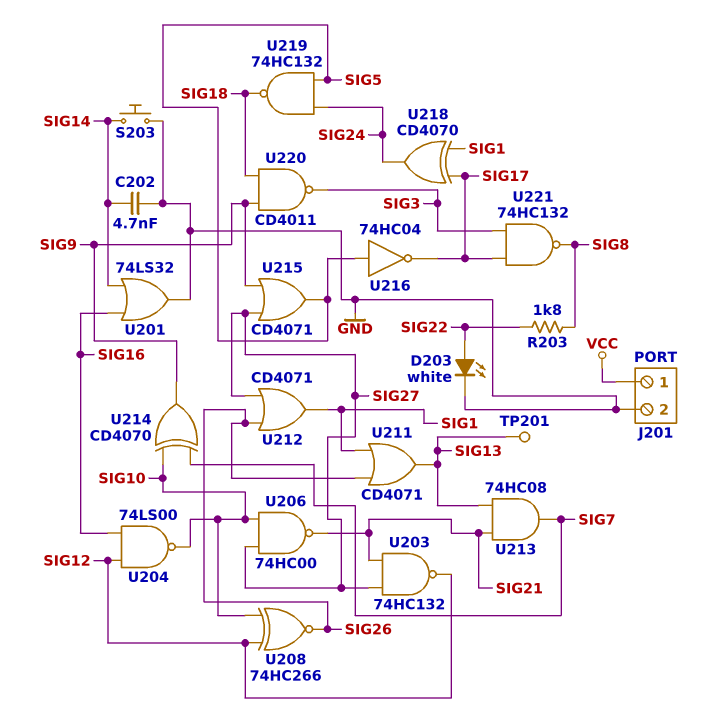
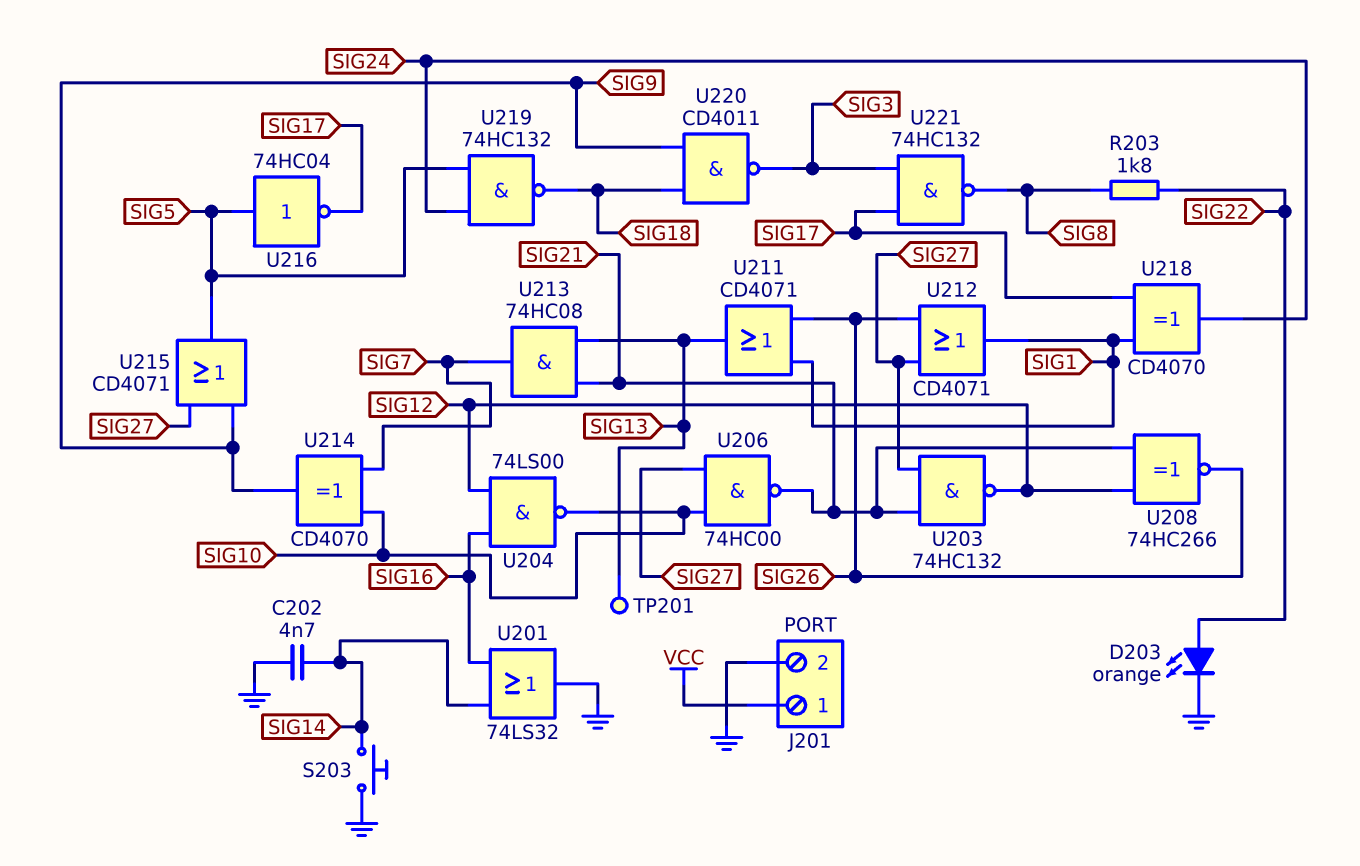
D203: LED white (A SIG22, K GND) -> LED orange (A SIG22, K GND)
U208: XNOR 74HC266 (in SIG10, in SIG12, out SIG26) -> XNOR 74HC266 (in SIG12, in SIG21, out SIG26)

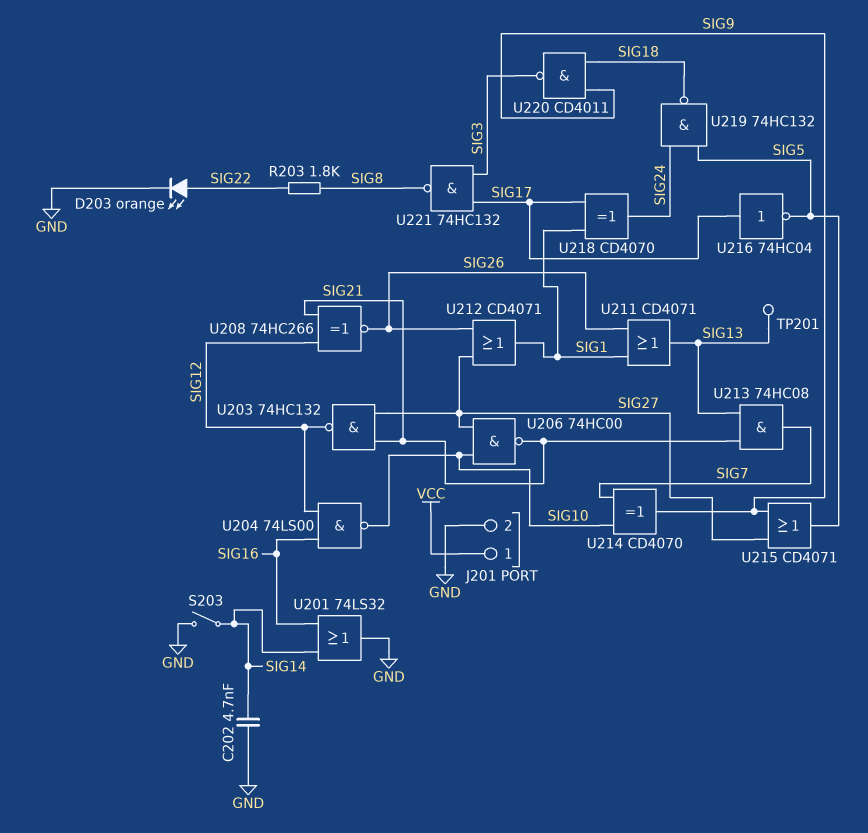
S203: button (GND, SIG14) -> switch (GND, SIG14)
U216: NOT 74HC04 (in SIG5, out SIG17) -> NOT 74HC04 (in SIG17, out SIG5)

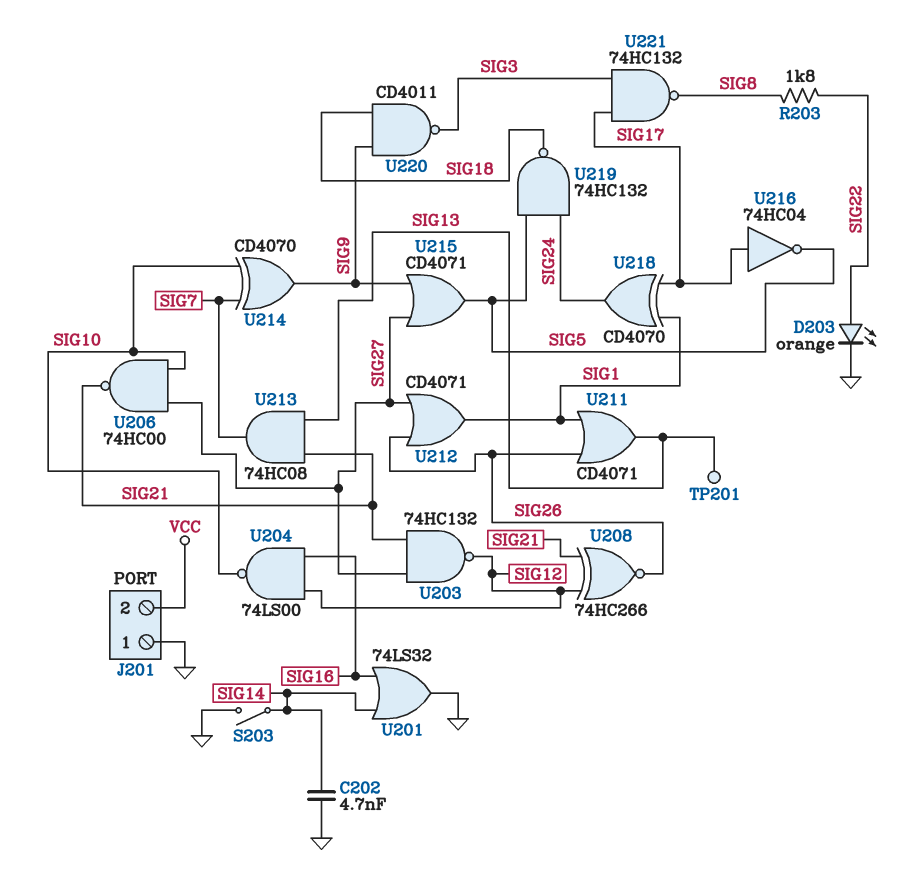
J201 pin 1: VCC -> GND
J201 pin 2: GND -> VCC

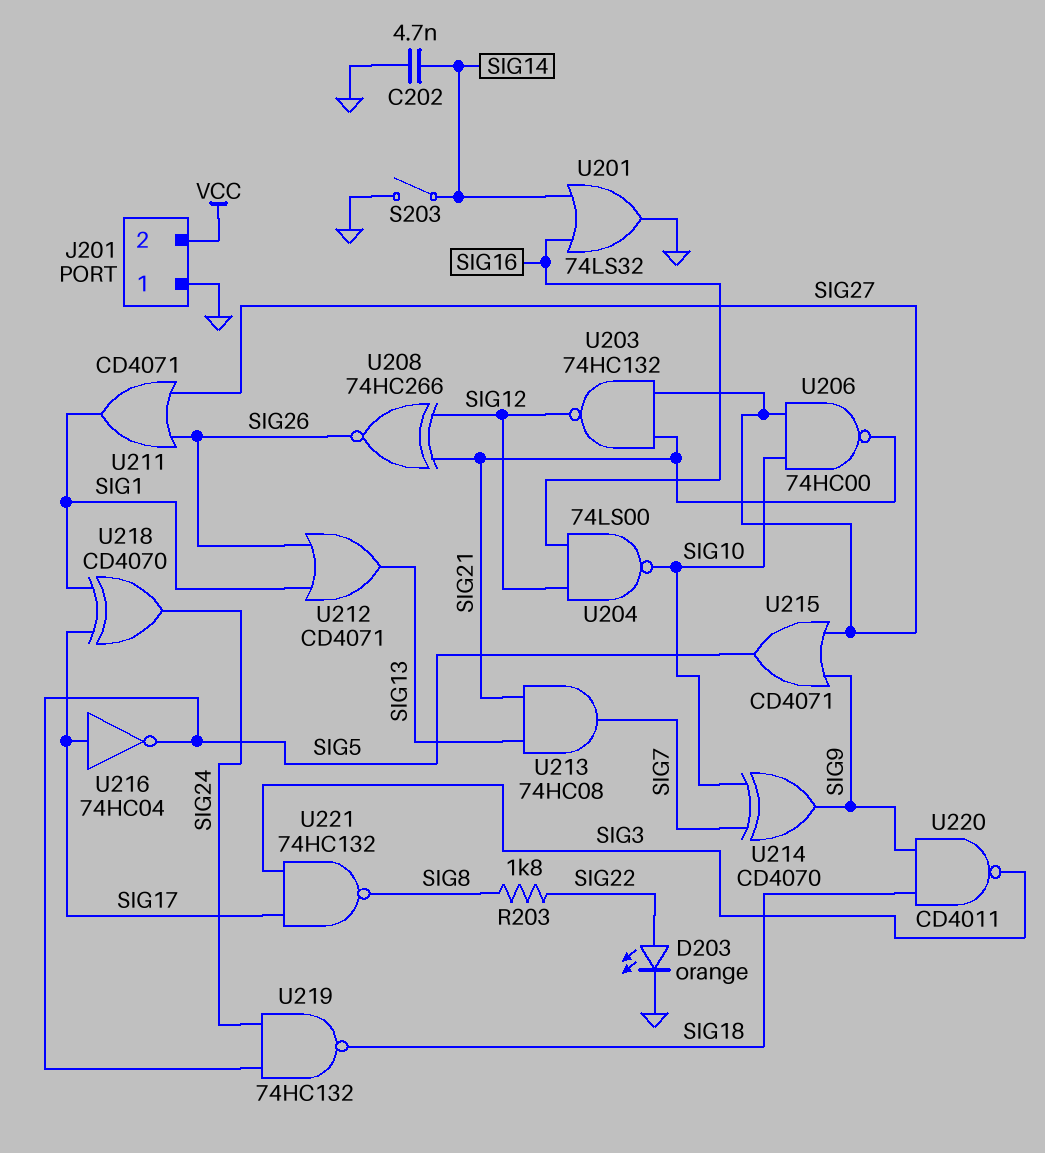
TP201: test point (SIG13) -> none
U211: OR CD4071 (in SIG1, in SIG26, out SIG13) -> OR CD4071 (in SIG26, in SIG27, out SIG1)
U212: OR CD4071 (in SIG26, in SIG27, out SIG1) -> OR CD4071 (in SIG1, in SIG26, out SIG13)

